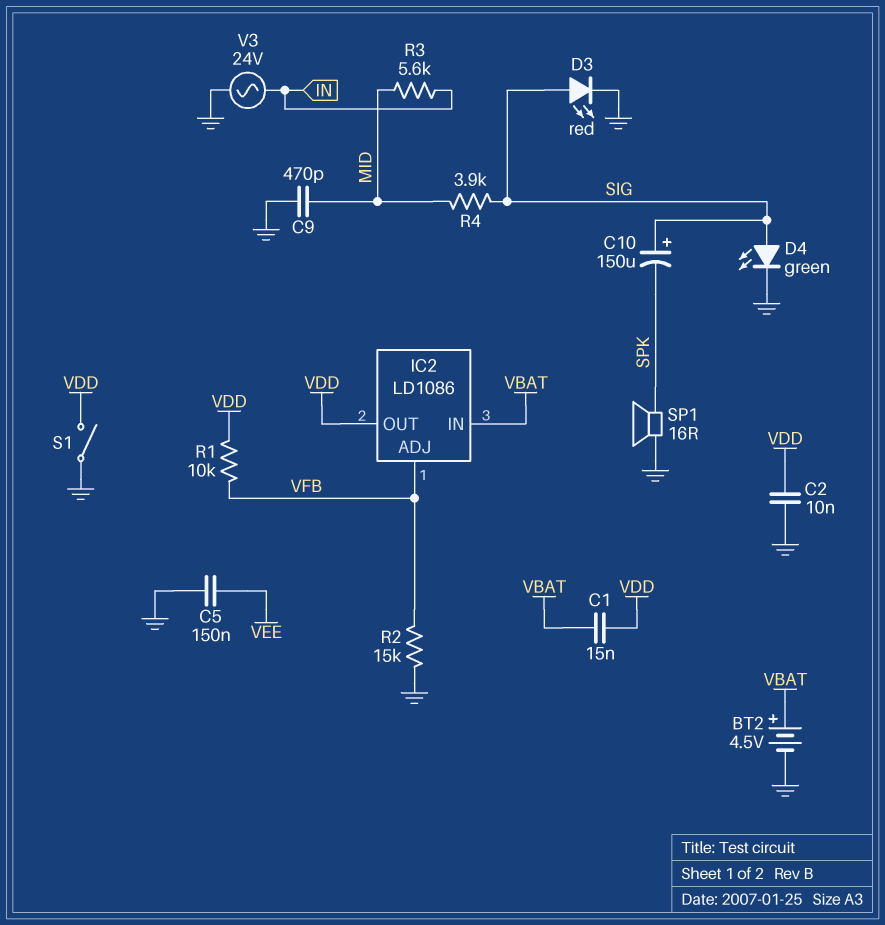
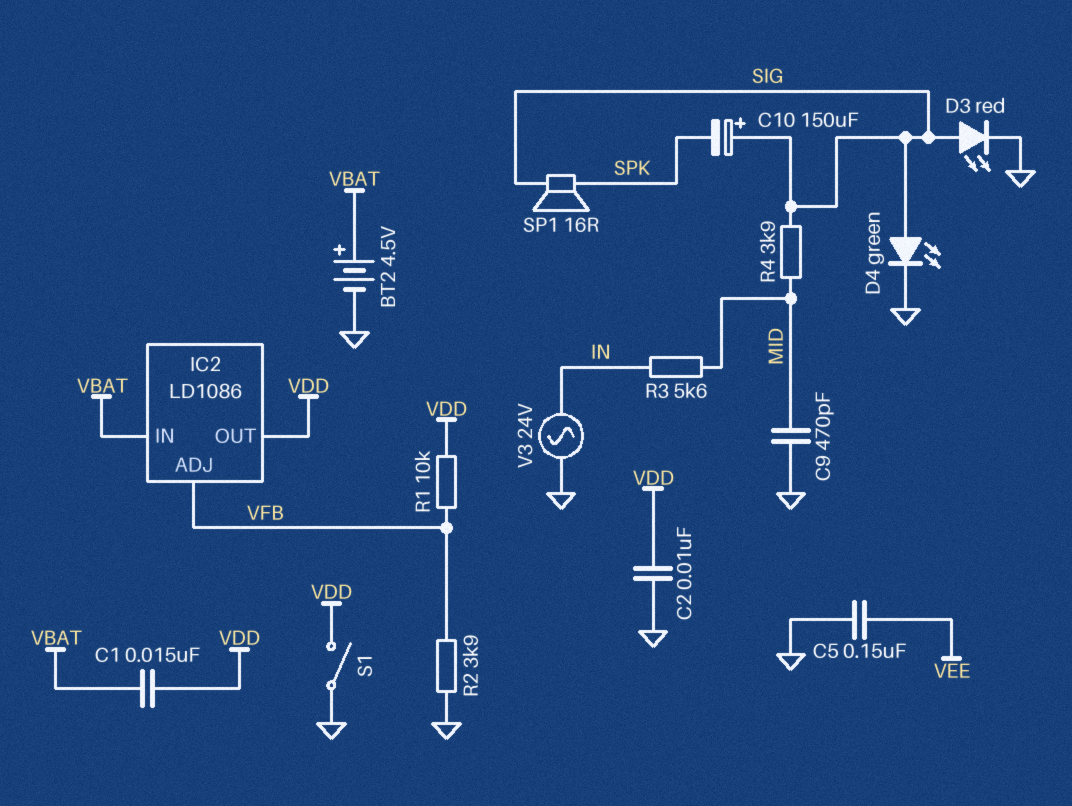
R2: 15k (GND, VFB) -> 3.9k (GND, VFB)
SP1: speaker 16R (GND, SPK) -> speaker 16R (SIG, SPK)

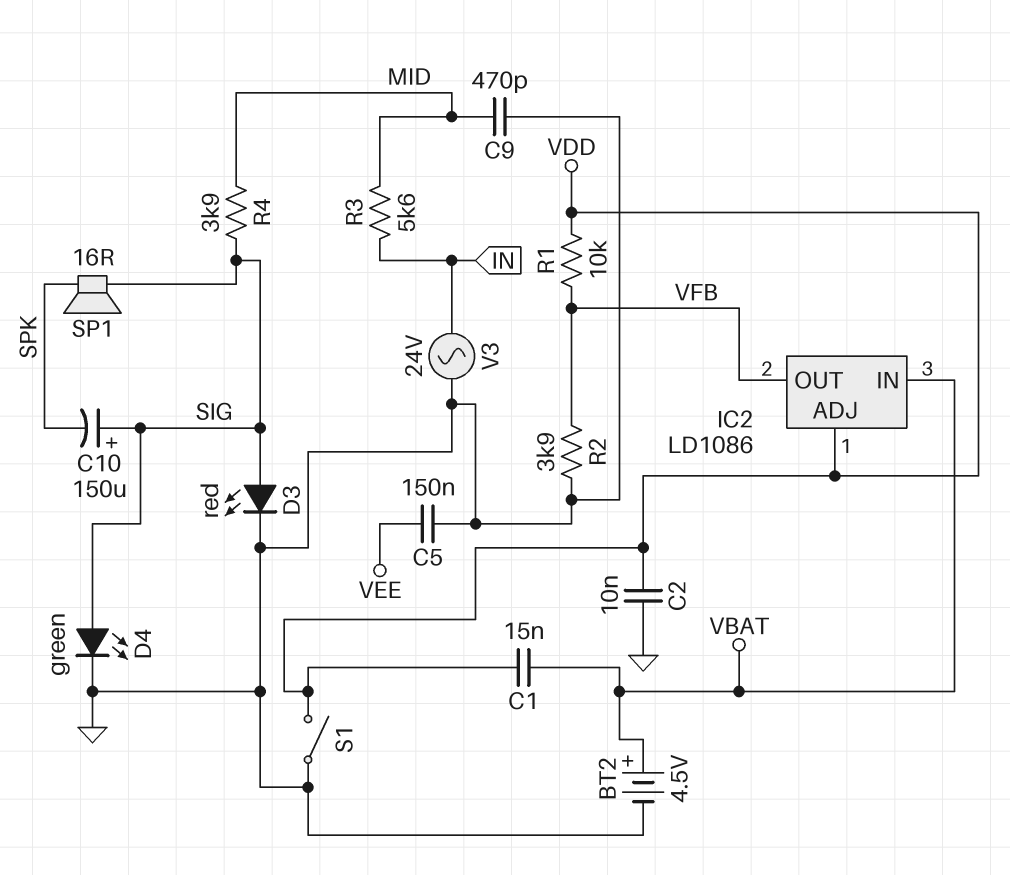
IC2 pin ADJ: VFB -> VDD
IC2 pin OUT: VDD -> VFB

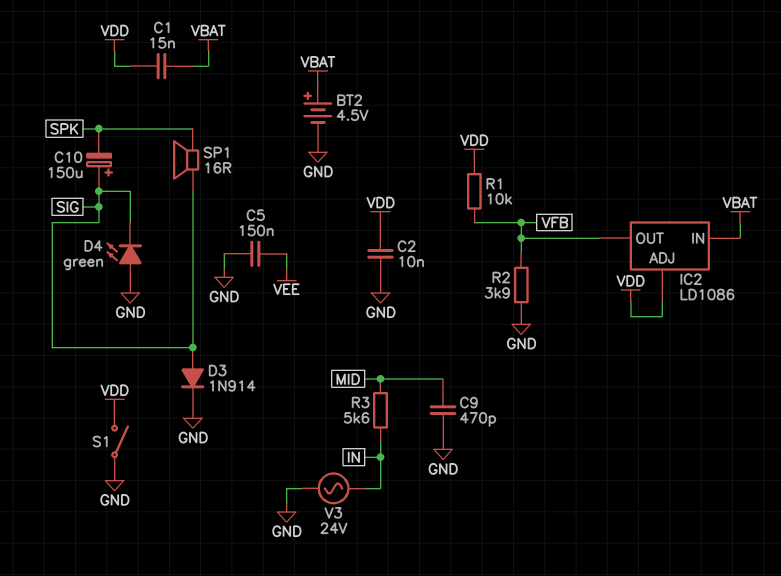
D3: LED red (A SIG, K GND) -> diode 1N914 (A SIG, K GND)
D4: LED green (A SIG, K GND) -> LED green (A GND, K SIG)
R4: 3.9k (MID, SIG) -> none

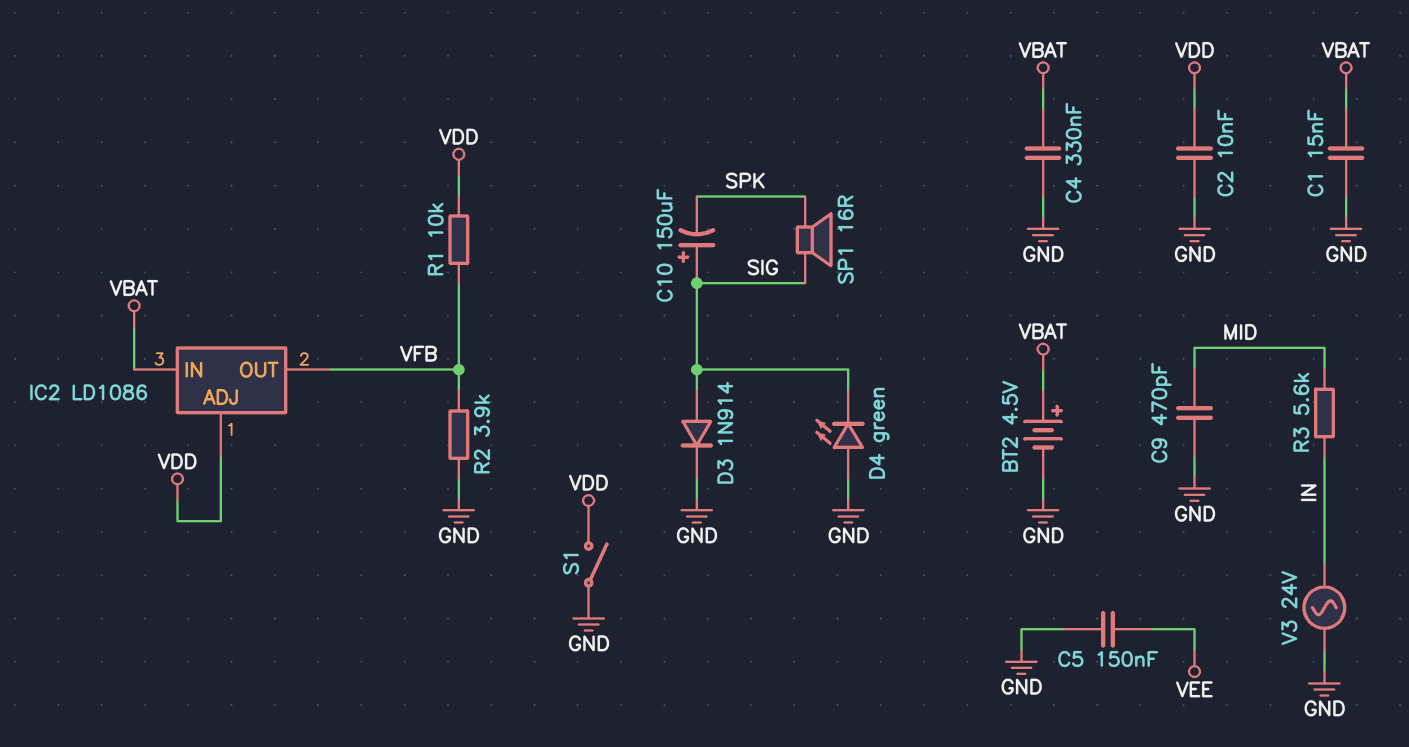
C1: 15nF (VBAT, VDD) -> 15nF (GND, VBAT)
C4: none -> 330nF (GND, VBAT)

